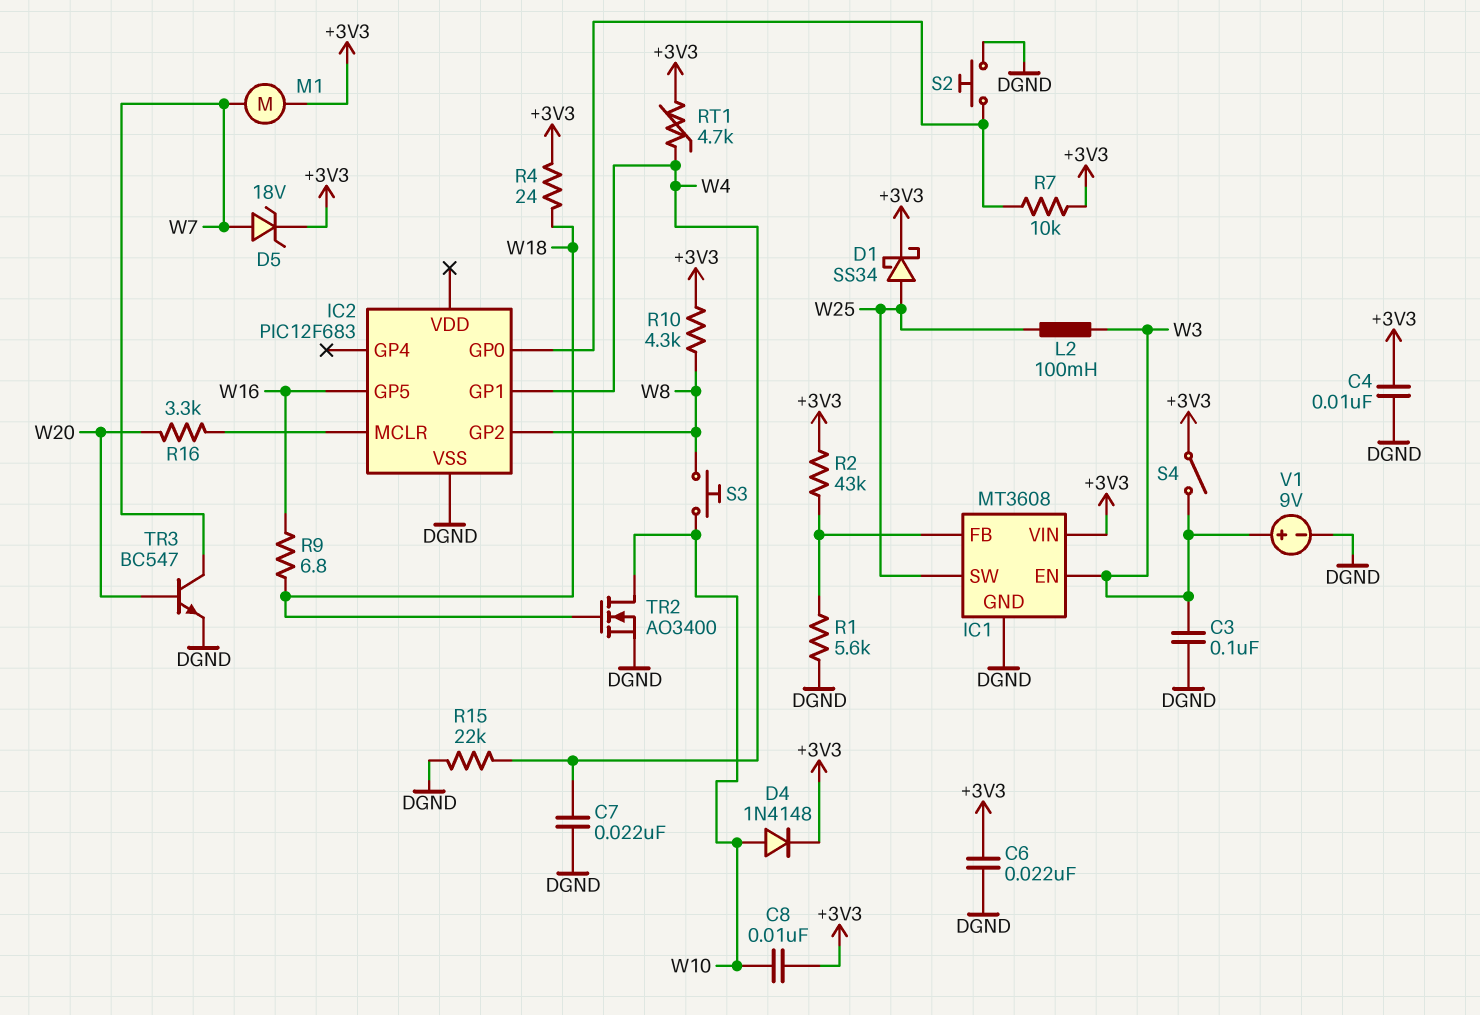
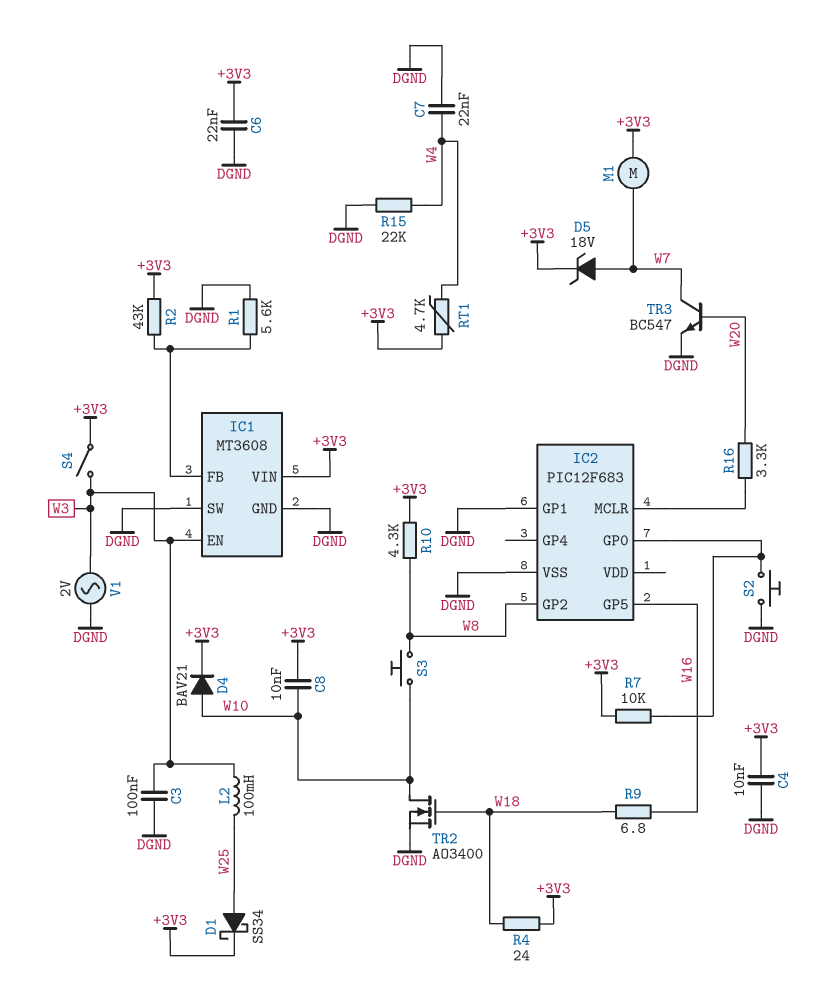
D4: diode 1N4148 (A W10, K +3V3) -> diode BAV21 (A W10, K +3V3)
IC1 pin SW: W25 -> DGND
IC2 pin GP1: W4 -> DGND
V1: 9V (plus W3, minus DGND) -> AC 2V (DGND, W3)

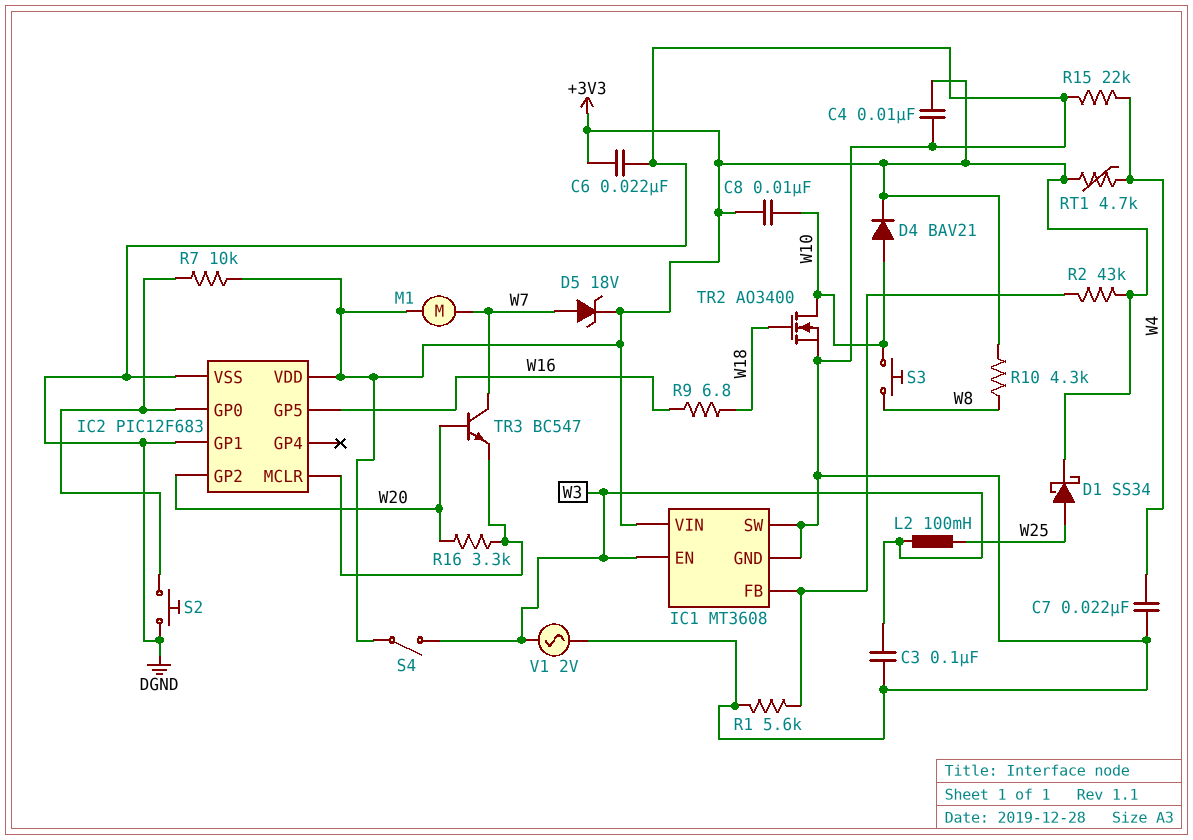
IC2 pin GP2: W8 -> W20
IC2 pin VDD: none -> +3V3
R4: 24 (+3V3, W18) -> none
TR3: NPN BC547 (B W20, C W7, E DGND) -> NPN BC547 (B W20, C W7, E IC2/MCLR)

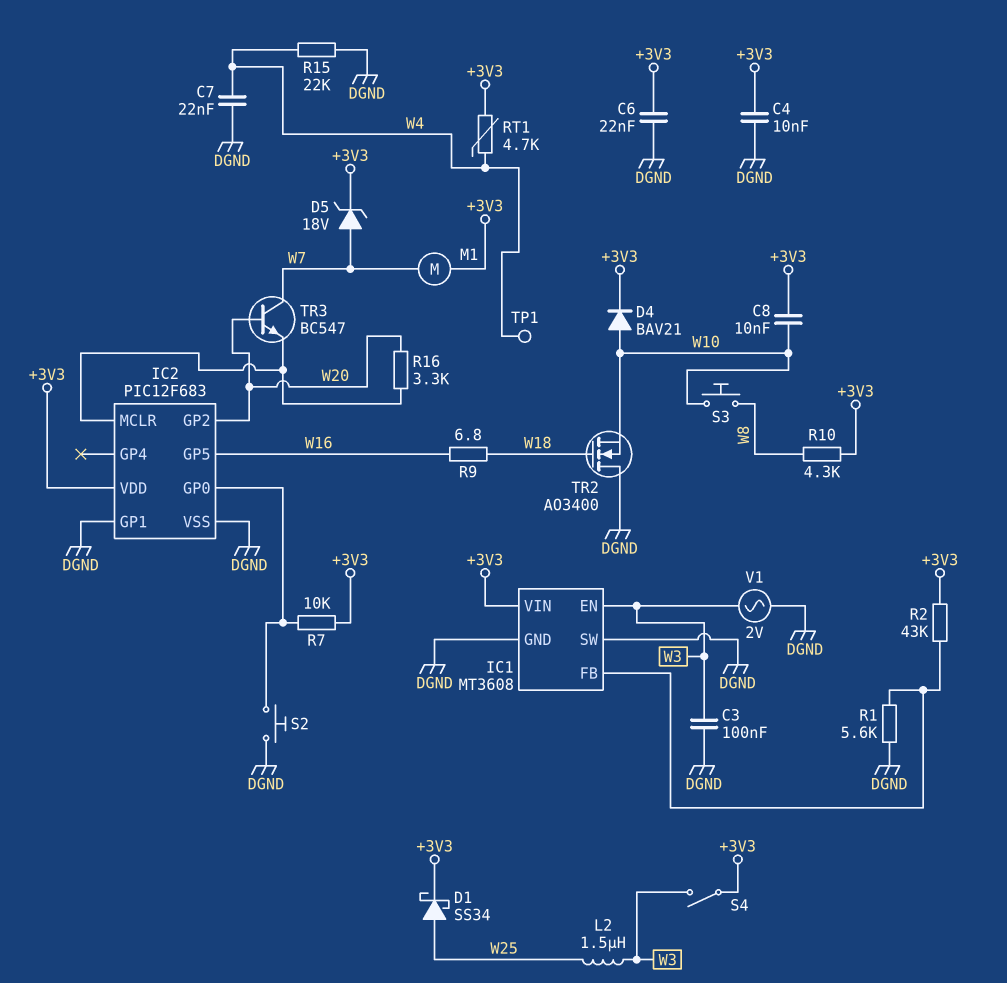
L2: 100mH (W3, W25) -> 1.5uH (W3, W25)
TP1: none -> test point (W4)
TR2: NMOS AO3400 (G W18, D W10, S DGND) -> NMOS AO3400 (G W18, D DGND, S W10)

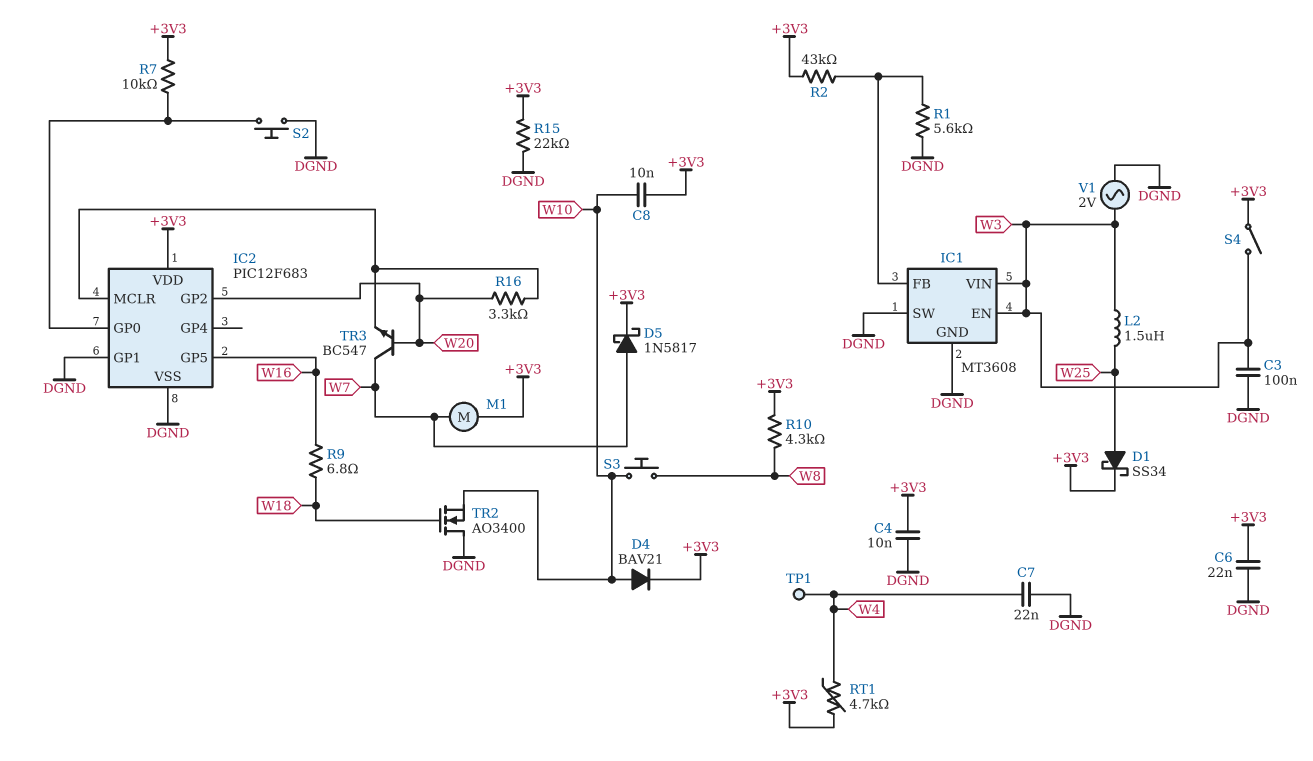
D5: zener 18V (A W7, K +3V3) -> schottky 1N5817 (A W7, K +3V3)
IC1 pin VIN: +3V3 -> W3
R15: 22k (DGND, W4) -> 22k (+3V3, DGND)

